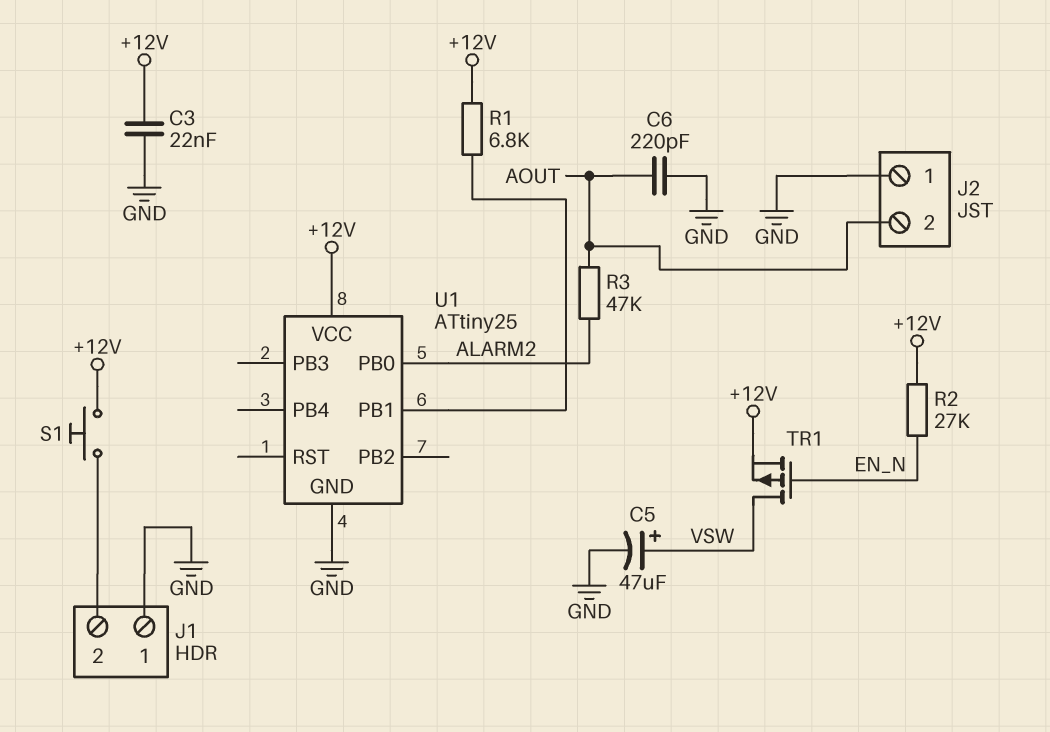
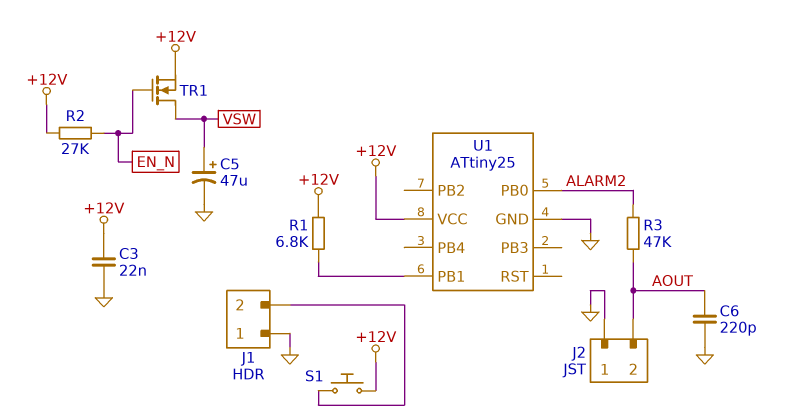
TR1: PMOS (G EN_N, D VSW, S +12V) -> NMOS (G EN_N, D VSW, S +12V)

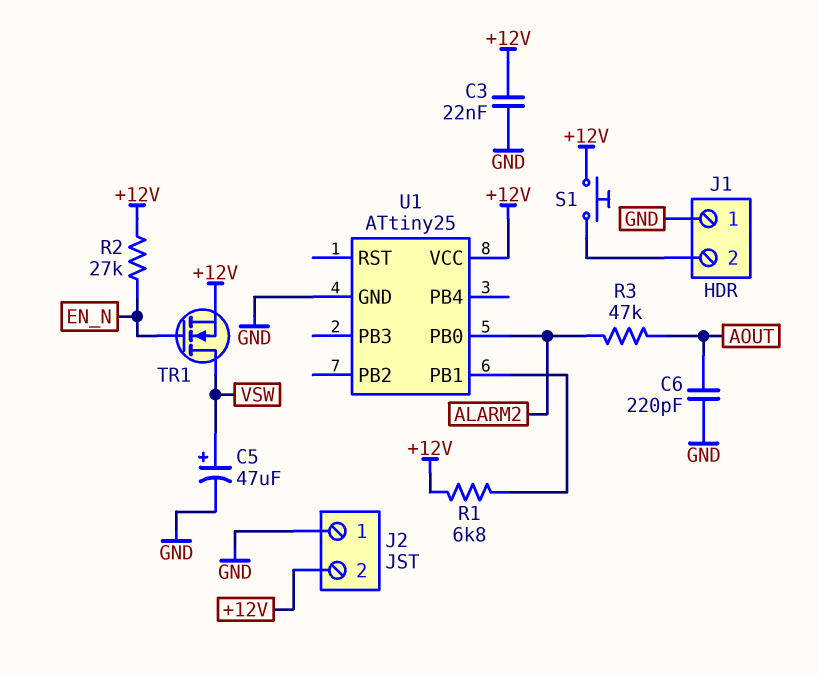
J2 pin 2: AOUT -> +12V

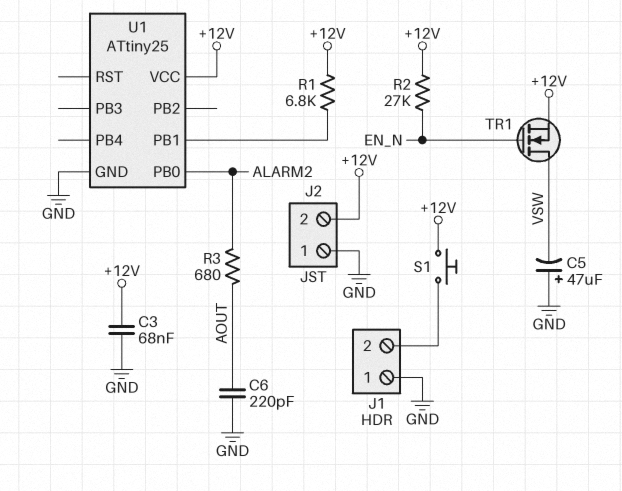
C3: 22nF (+12V, GND) -> 68nF (+12V, GND)
C5: 47uF (plus VSW, minus GND) -> 47uF (plus GND, minus VSW)
R3: 47k (ALARM2, AOUT) -> 680 (ALARM2, AOUT)

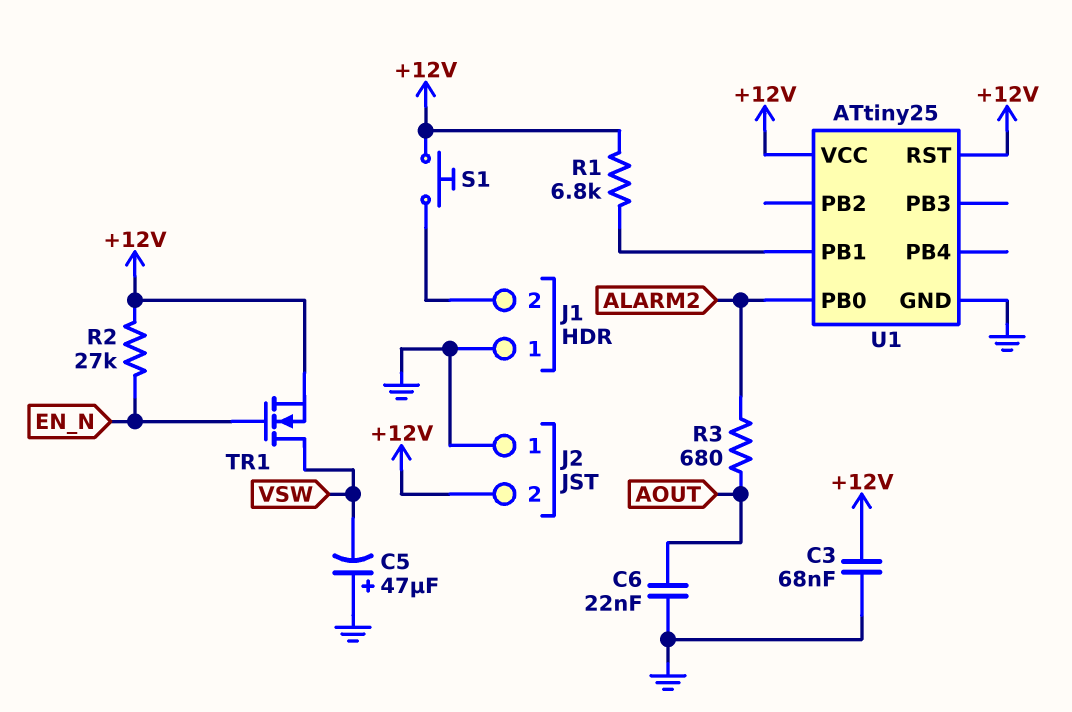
C6: 220pF (AOUT, GND) -> 22nF (AOUT, GND)
U1 pin RST: none -> +12V

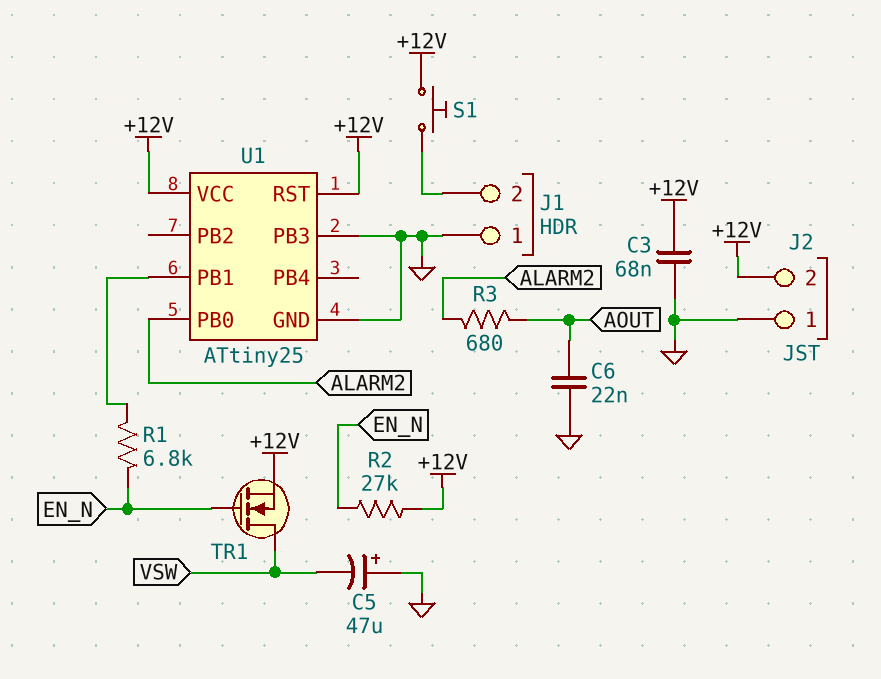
R1: 6.8k (+12V, U1/PB1) -> 6.8k (EN_N, U1/PB1)
U1 pin PB3: none -> GND

